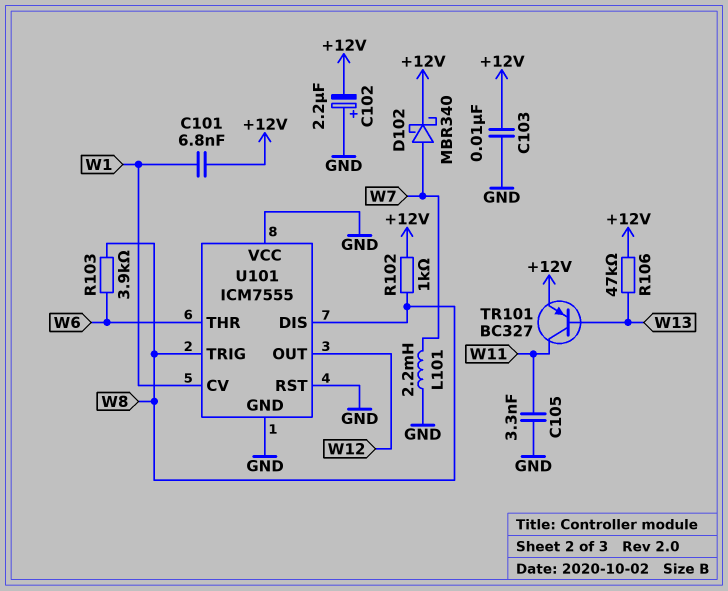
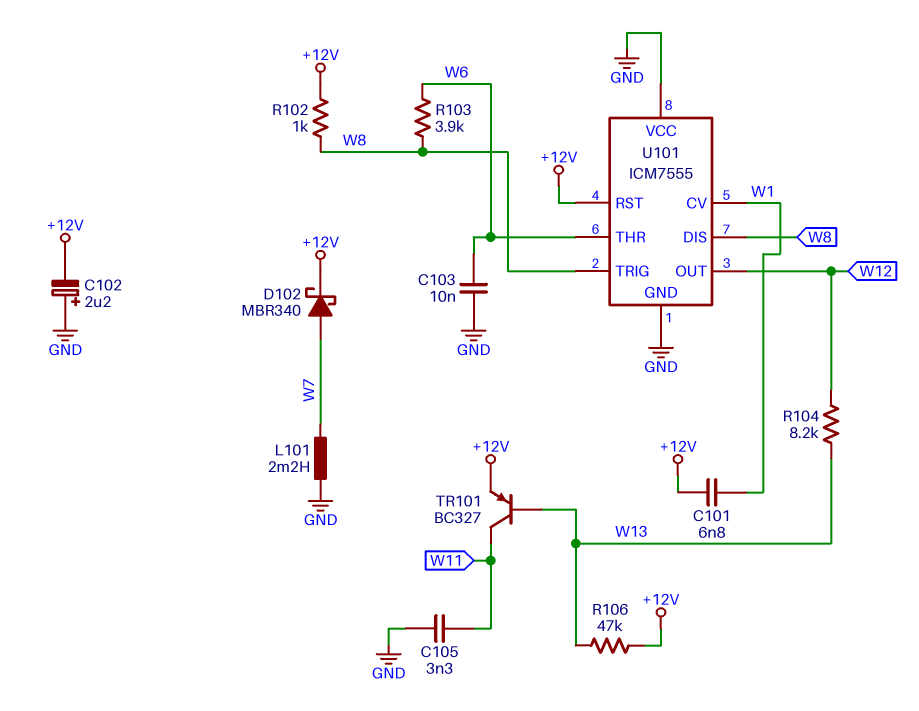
C103: 10nF (+12V, GND) -> 10nF (GND, W6)
R104: none -> 8.2k (W12, W13)
U101 pin RST: GND -> +12V

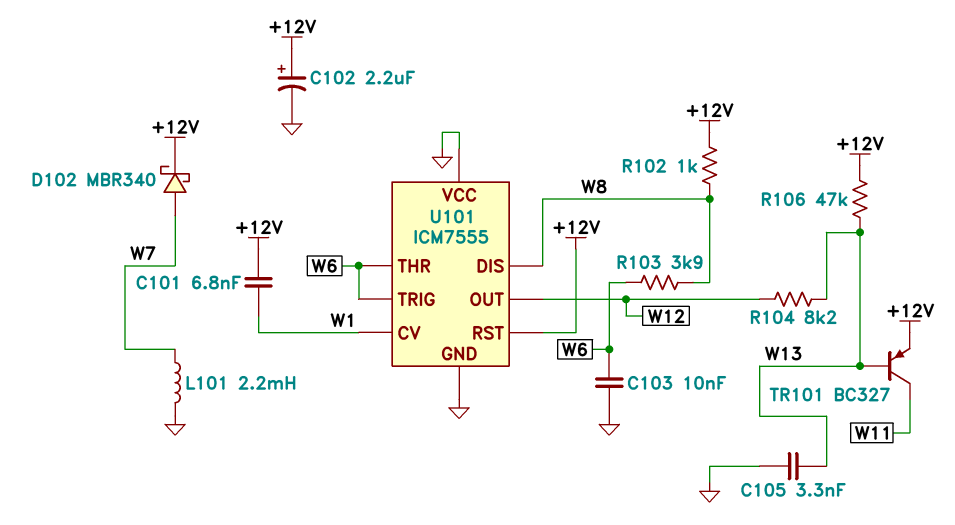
C102: 2.2uF (plus GND, minus +12V) -> 2.2uF (plus +12V, minus GND)
C105: 3.3nF (GND, W11) -> 3.3nF (GND, W13)
U101 pin TRIG: W8 -> W6

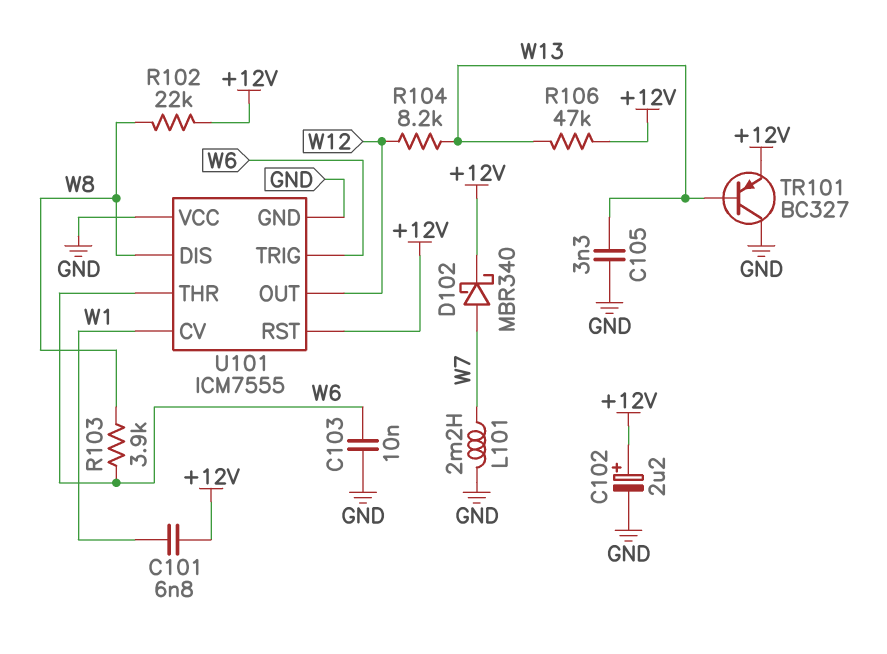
R102: 1k (+12V, W8) -> 22k (+12V, W8)
TR101: PNP BC327 (B W13, C W11, E +12V) -> PNP BC327 (B W13, C GND, E +12V)

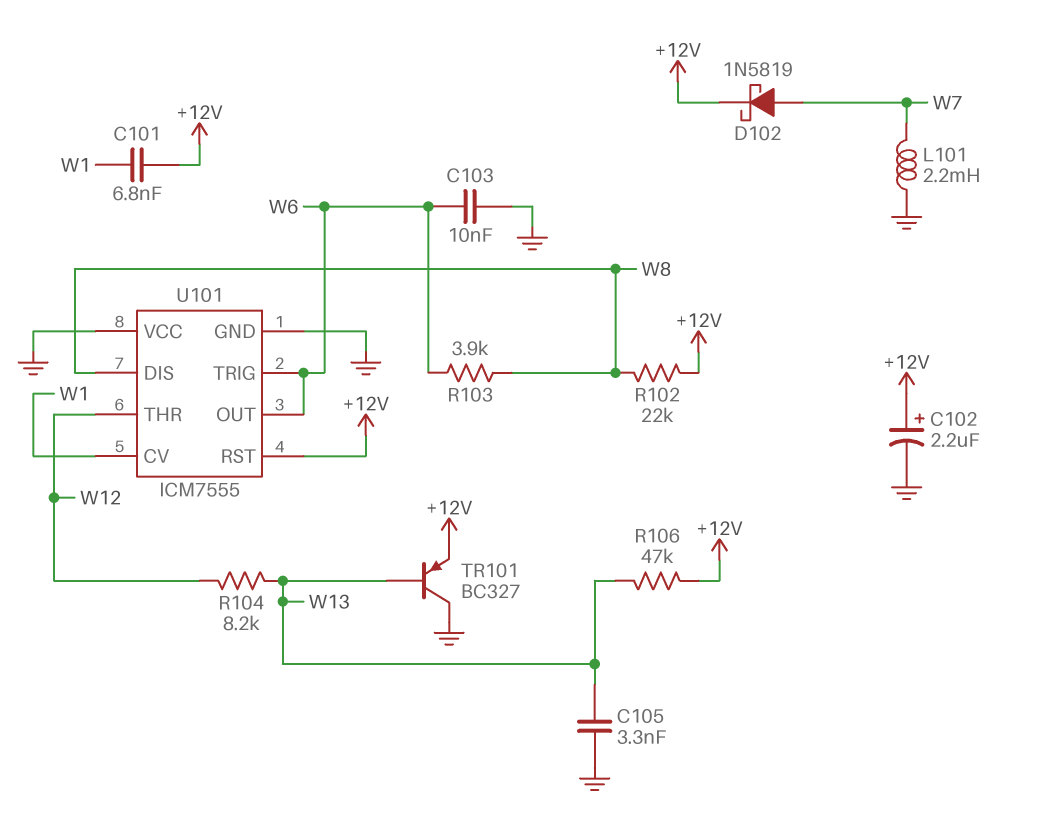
D102: schottky MBR340 (A W7, K +12V) -> schottky 1N5819 (A W7, K +12V)
U101 pin OUT: W12 -> W6
U101 pin THR: W6 -> W12

